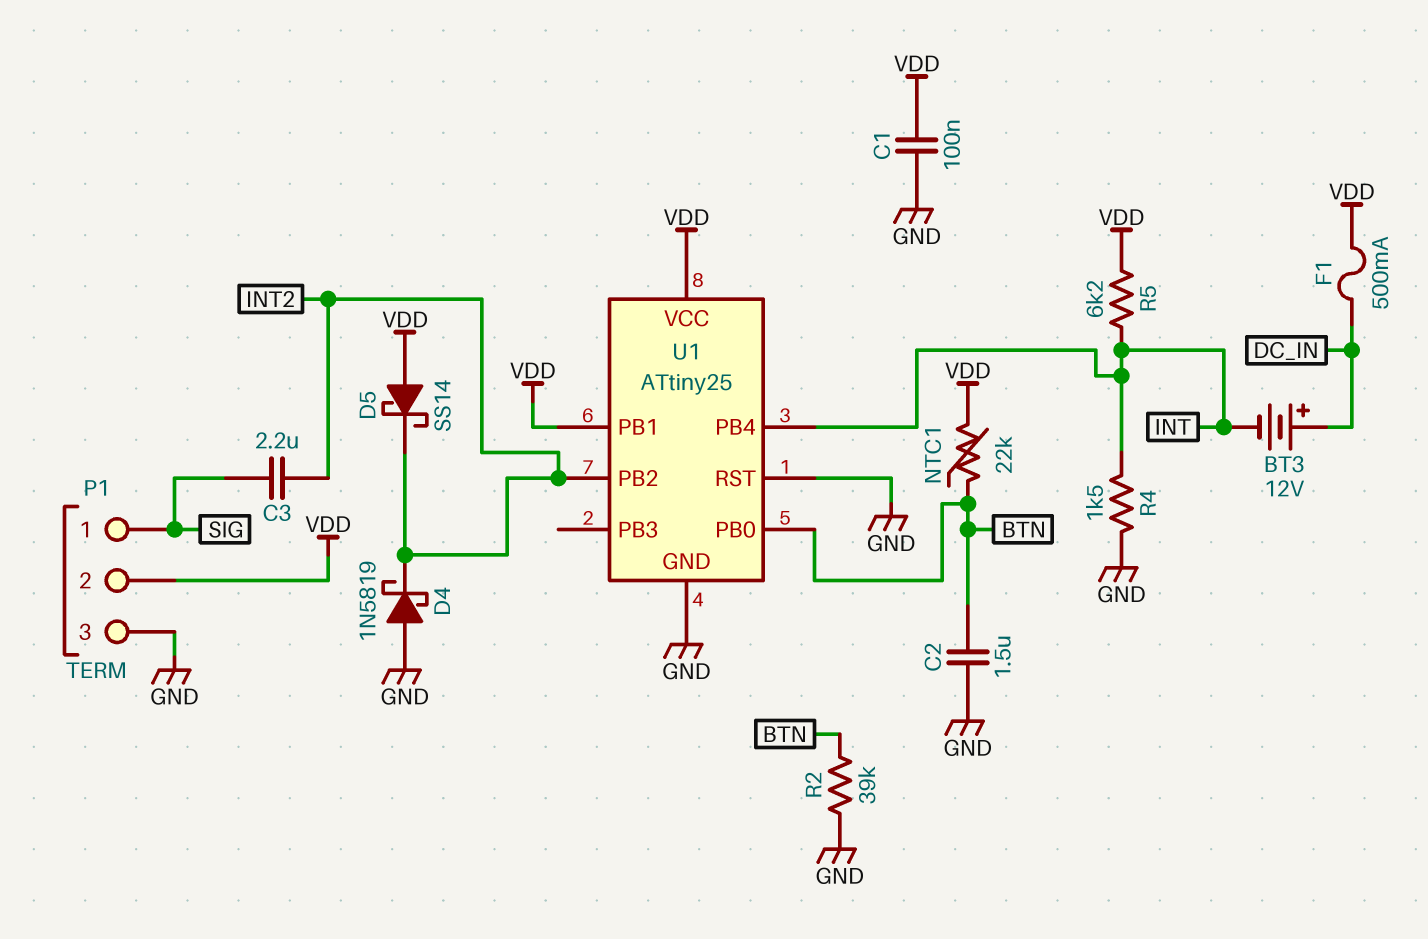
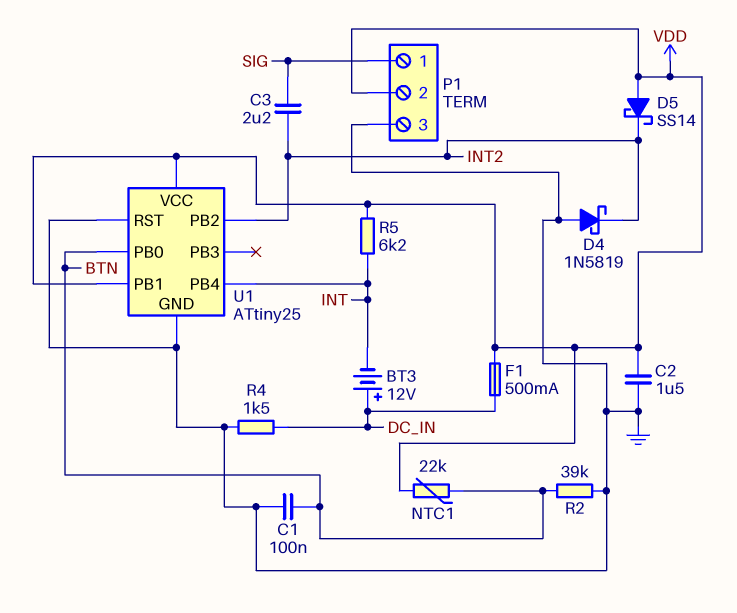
C1: 100nF (GND, VDD) -> 100nF (BTN, GND)
C2: 1.5uF (BTN, GND) -> 1.5uF (GND, VDD)
R4: 1.5k (GND, INT) -> 1.5k (DC_IN, GND)

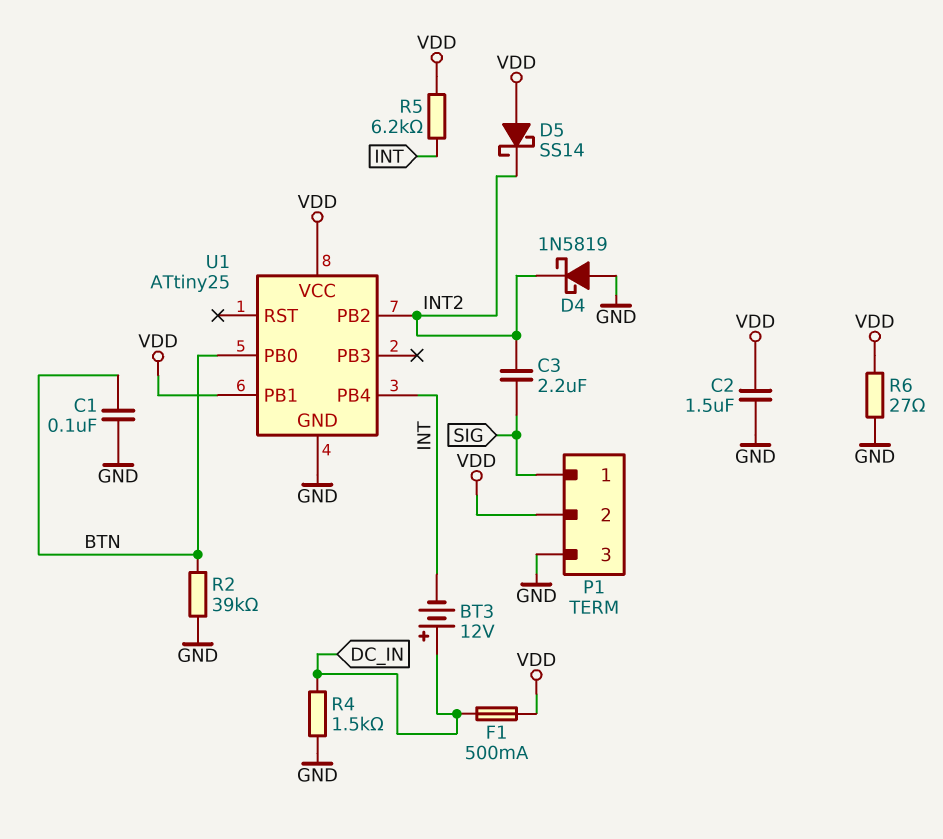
NTC1: 22k (BTN, VDD) -> none
R6: none -> 27 (GND, VDD)
U1 pin RST: GND -> none

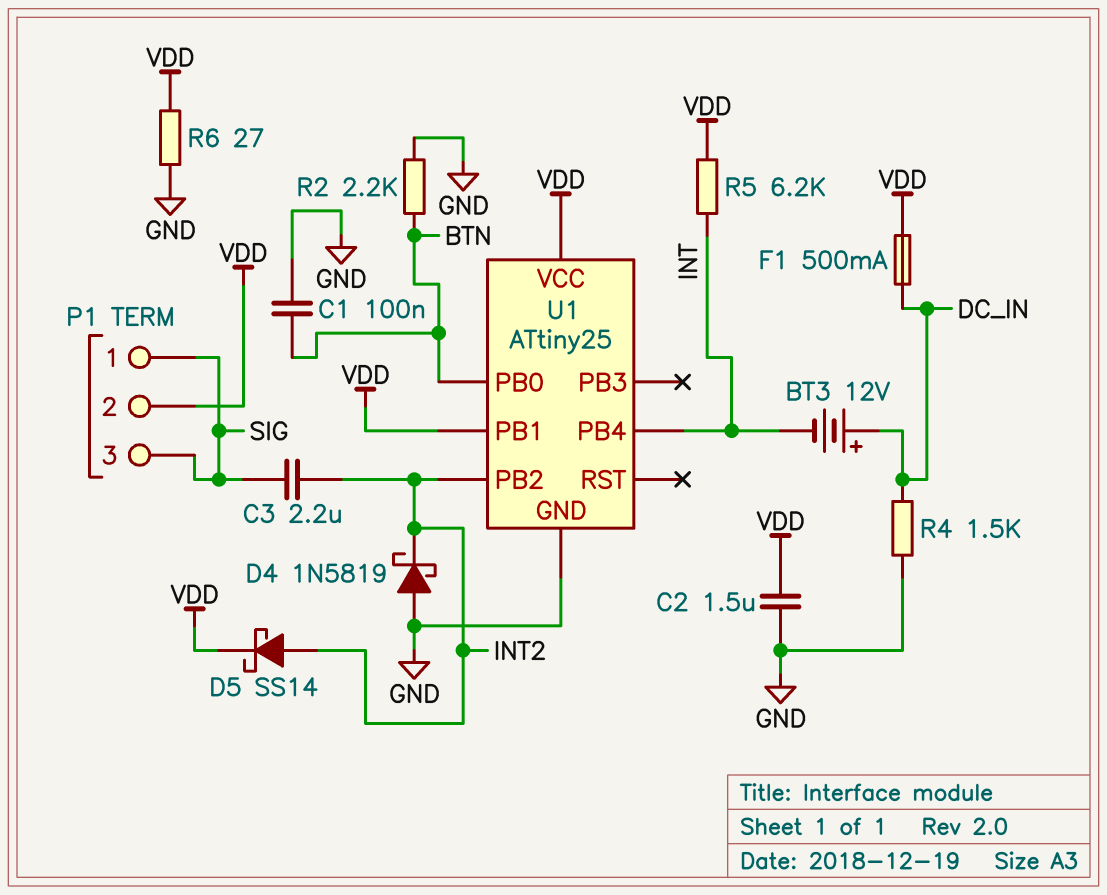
D5: schottky SS14 (A VDD, K INT2) -> schottky SS14 (A INT2, K VDD)
P1 pin 3: GND -> SIG
R2: 39k (BTN, GND) -> 2.2k (BTN, GND)

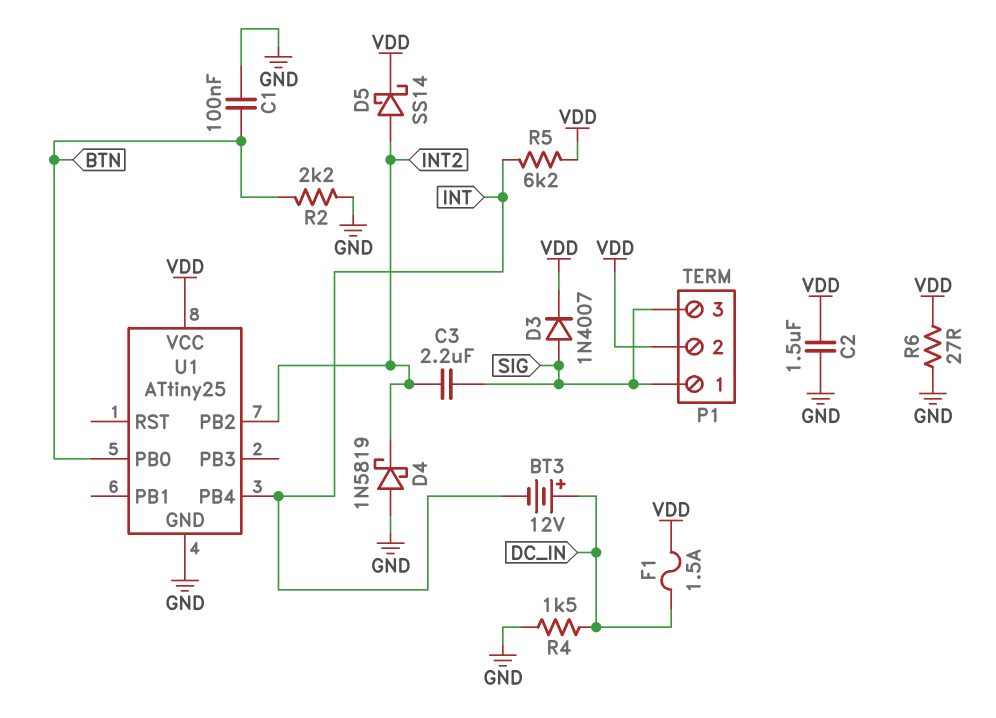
D3: none -> diode 1N4007 (A SIG, K VDD)
F1: 500mA (DC_IN, VDD) -> 1.5A (DC_IN, VDD)
U1 pin PB1: VDD -> none

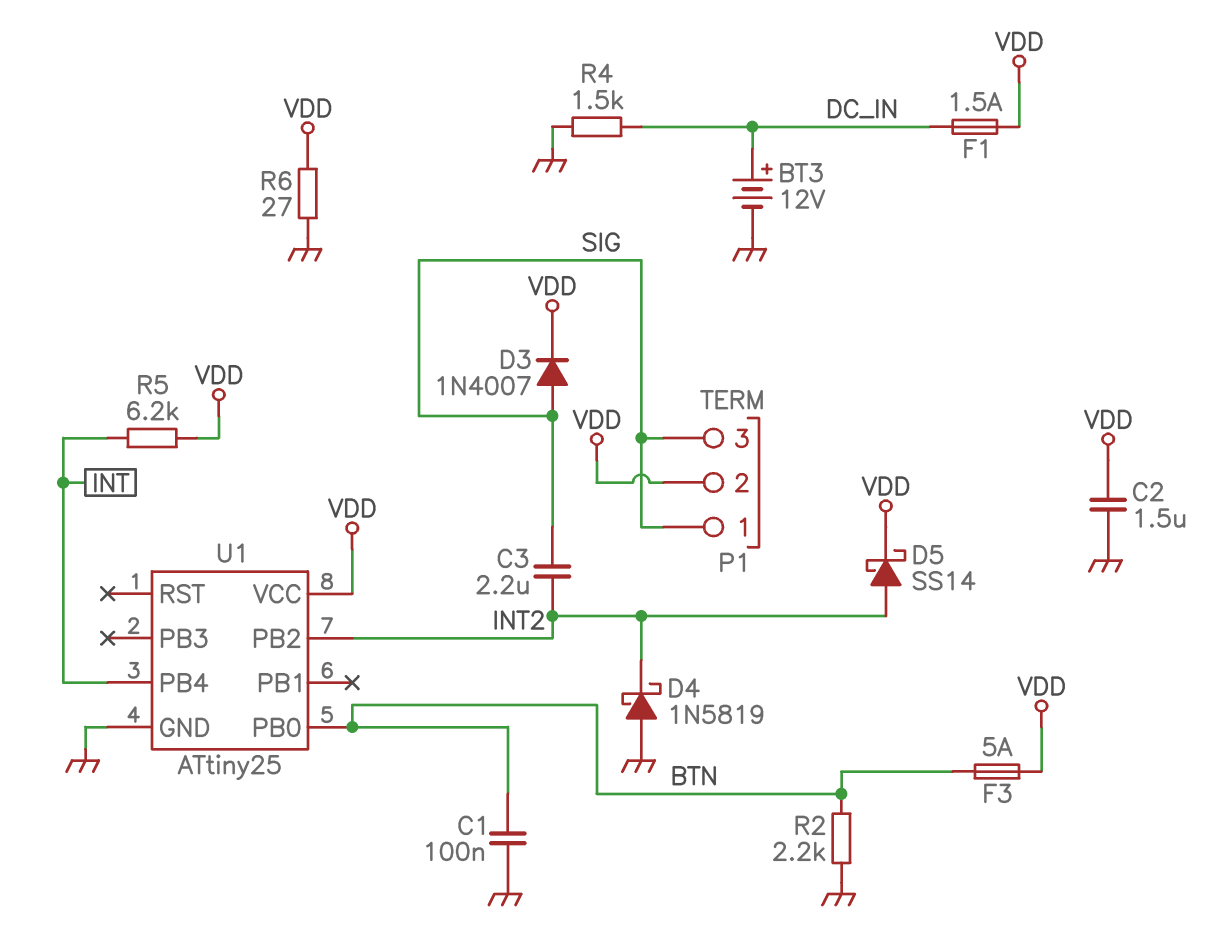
BT3: 12V (plus DC_IN, minus INT) -> 12V (plus DC_IN, minus GND)
F3: none -> 5A (BTN, VDD)

